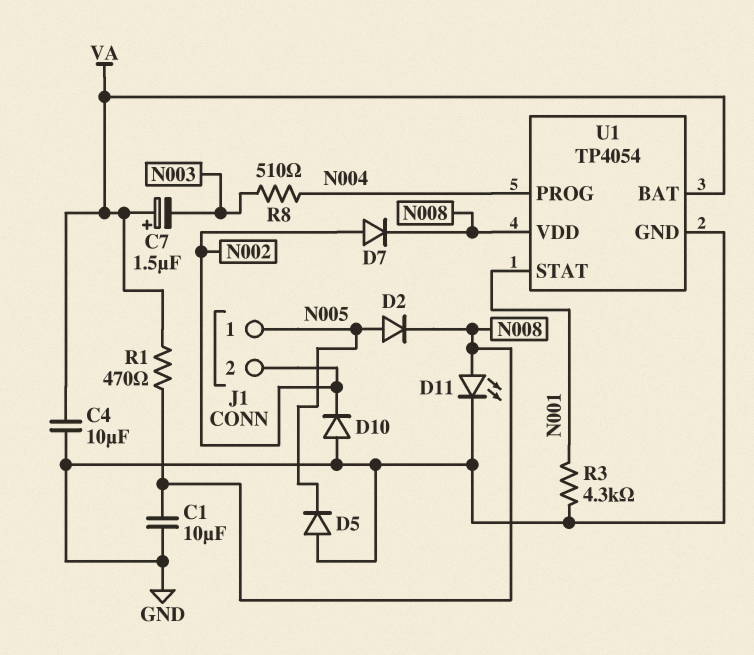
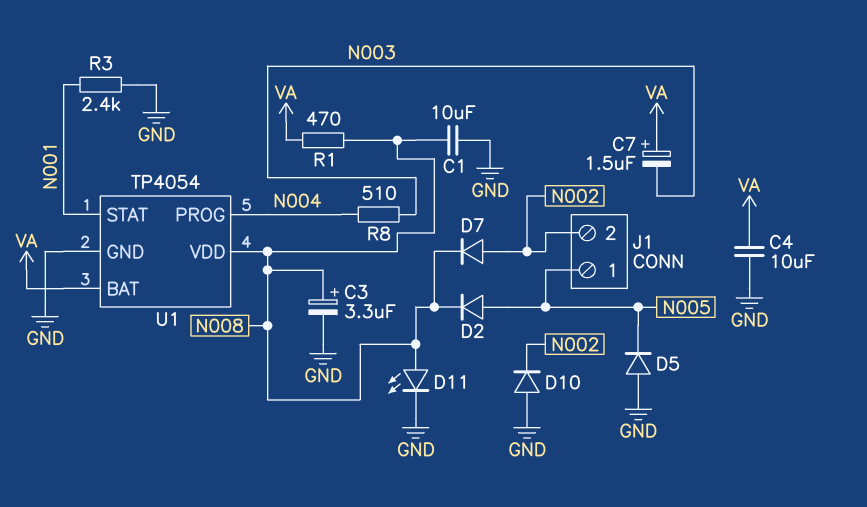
C3: none -> 3.3uF (plus N008, minus GND)
R3: 4.3k (GND, N001) -> 2.4k (GND, N001)

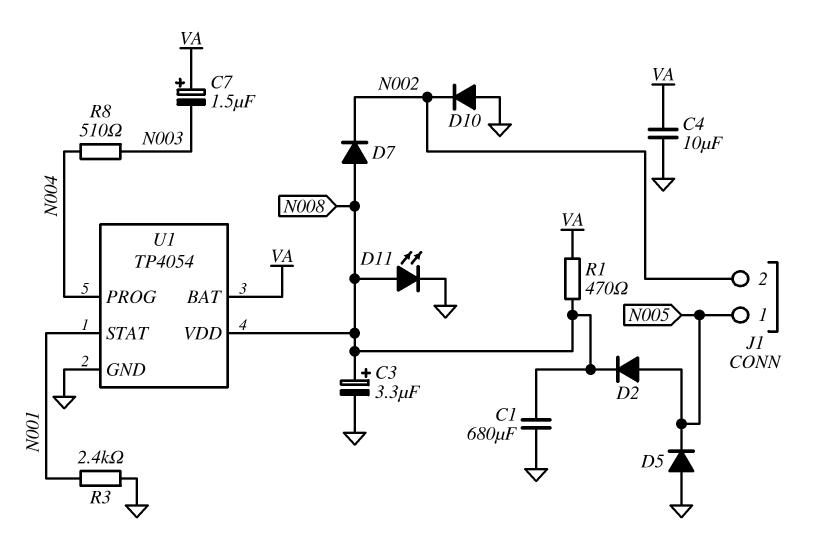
C1: 10uF (GND, N008) -> 680uF (GND, N008)
D7: diode (A N002, K N008) -> diode (A N008, K N002)

